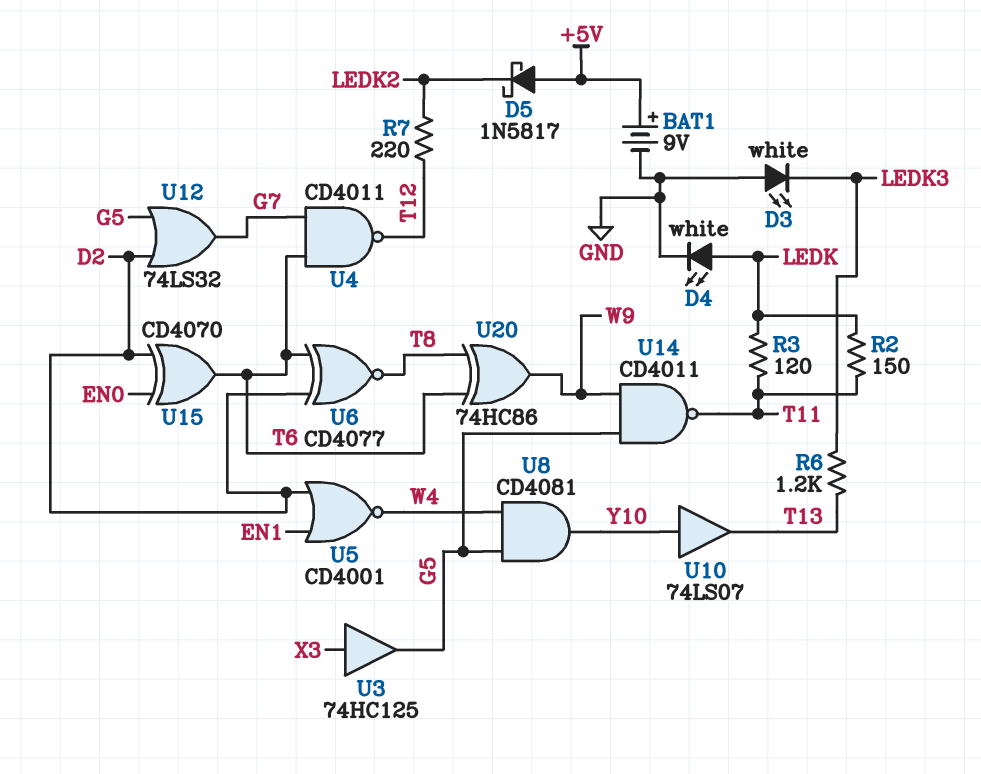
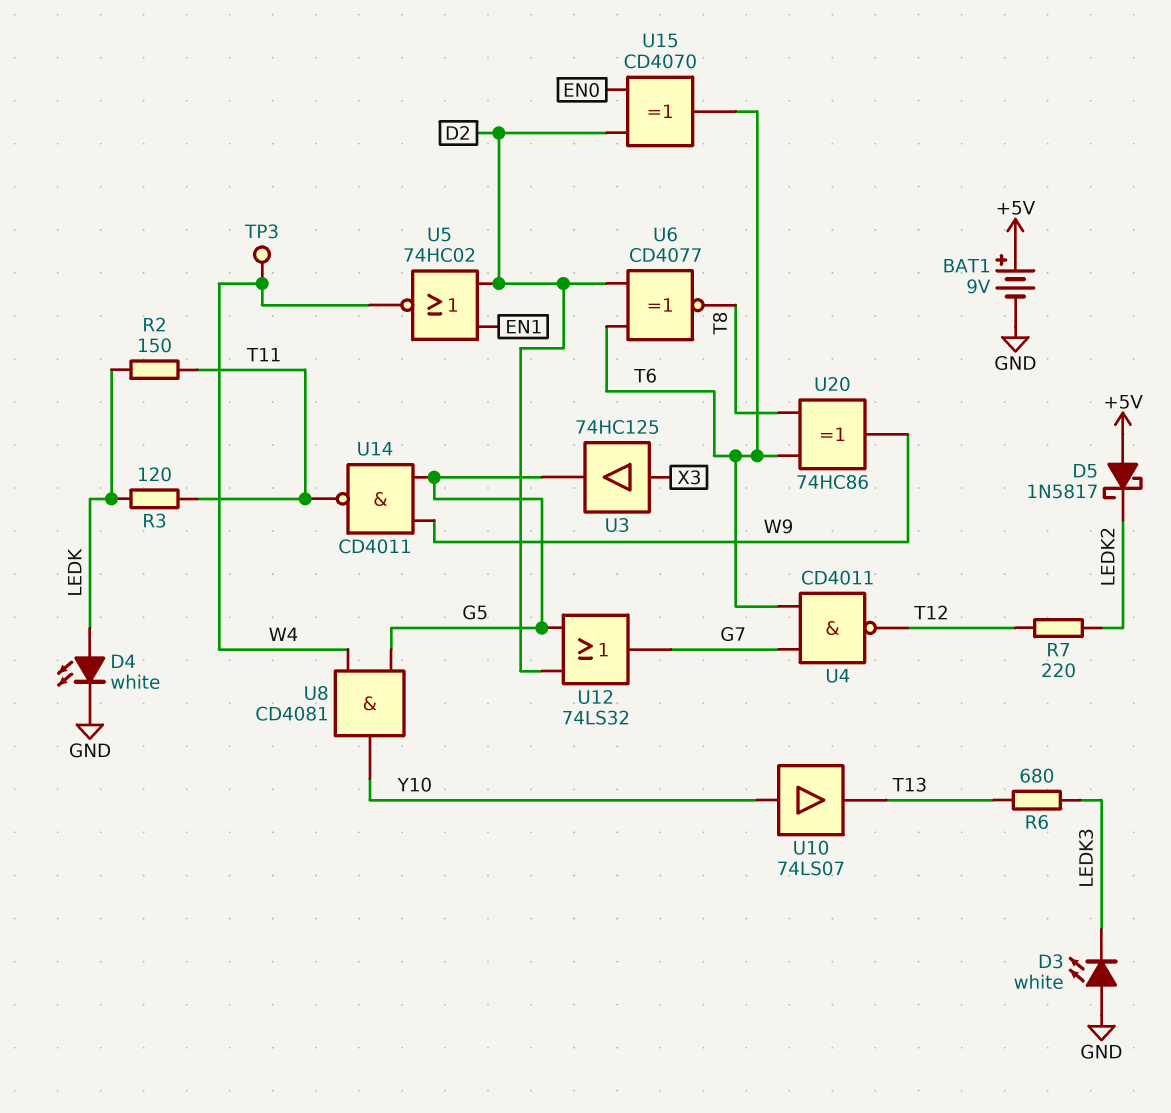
R6: 1.2k (LEDK3, T13) -> 680 (LEDK3, T13)
TP3: none -> test point (W4)
U5: NOR CD4001 (in D2, in EN1, out W4) -> NOR 74HC02 (in D2, in EN1, out W4)

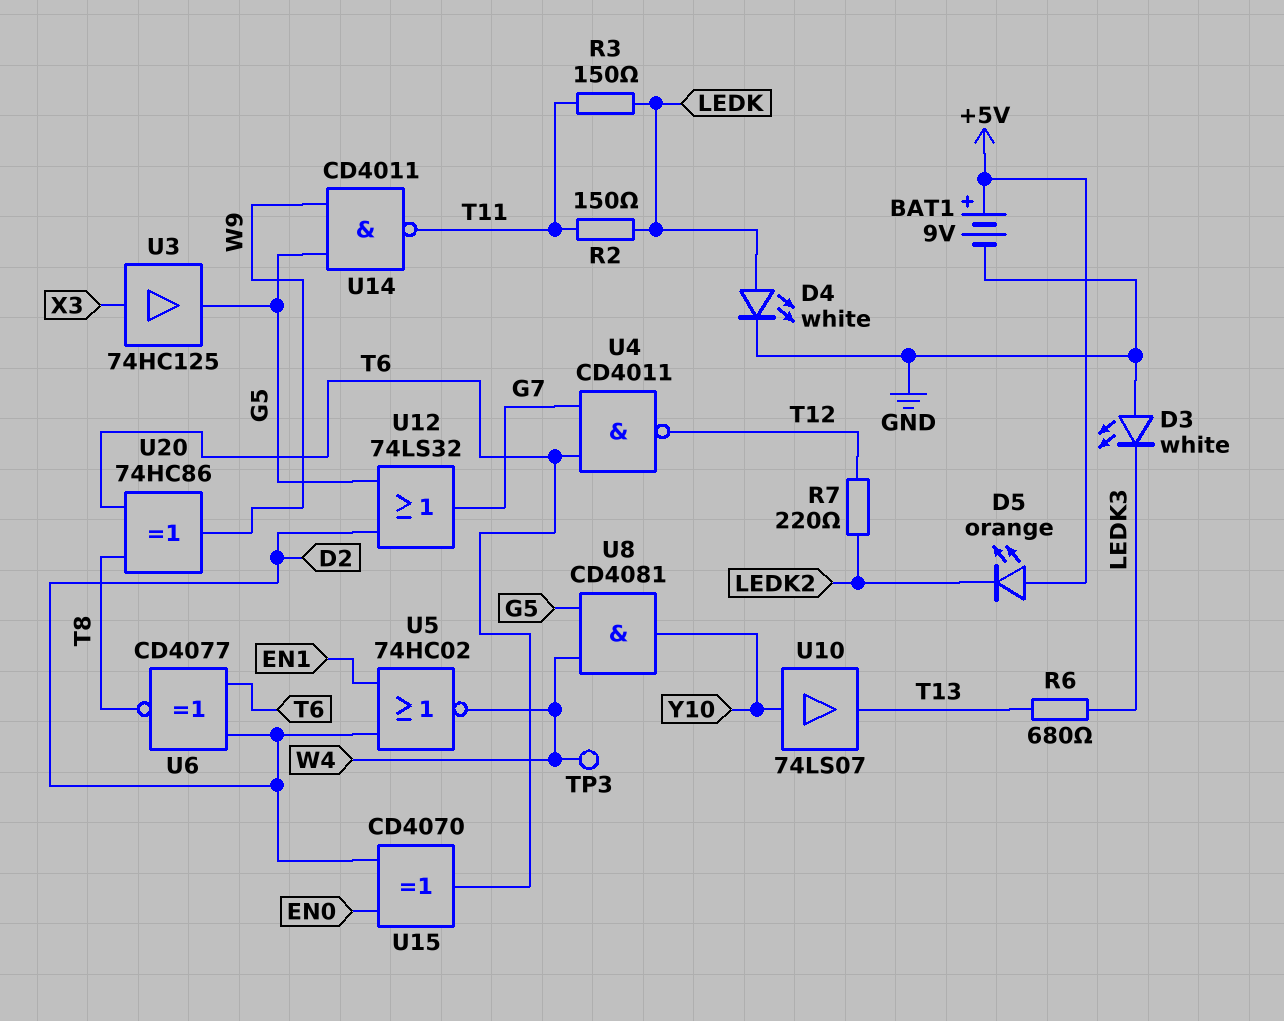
D5: schottky 1N5817 (A +5V, K LEDK2) -> LED orange (A +5V, K LEDK2)
R3: 120 (LEDK, T11) -> 150 (LEDK, T11)

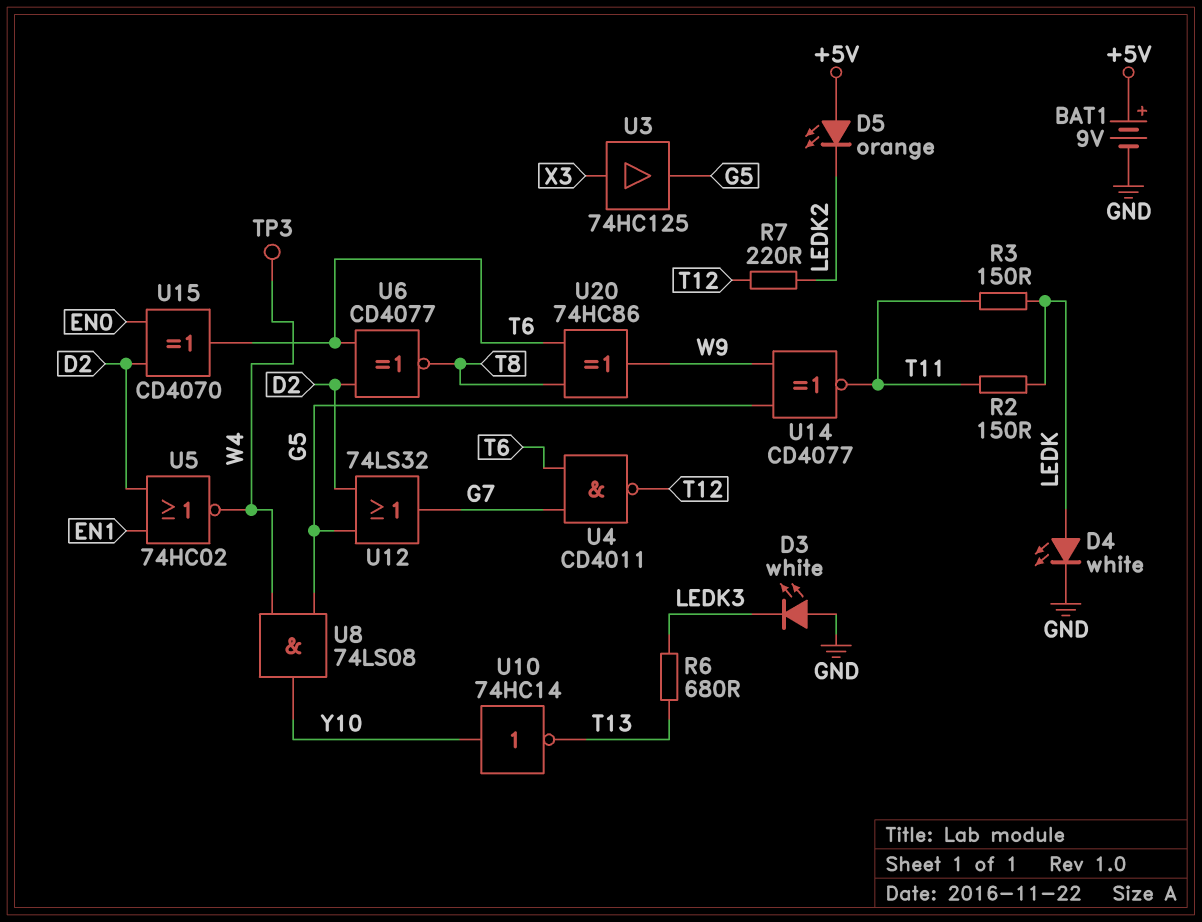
U8: AND CD4081 (in G5, in W4, out Y10) -> AND 74LS08 (in G5, in W4, out Y10)
U10: buffer 74LS07 (in Y10, out T13) -> NOT 74HC14 (in Y10, out T13)
U14: NAND CD4011 (in G5, in W9, out T11) -> XNOR CD4077 (in G5, in W9, out T11)

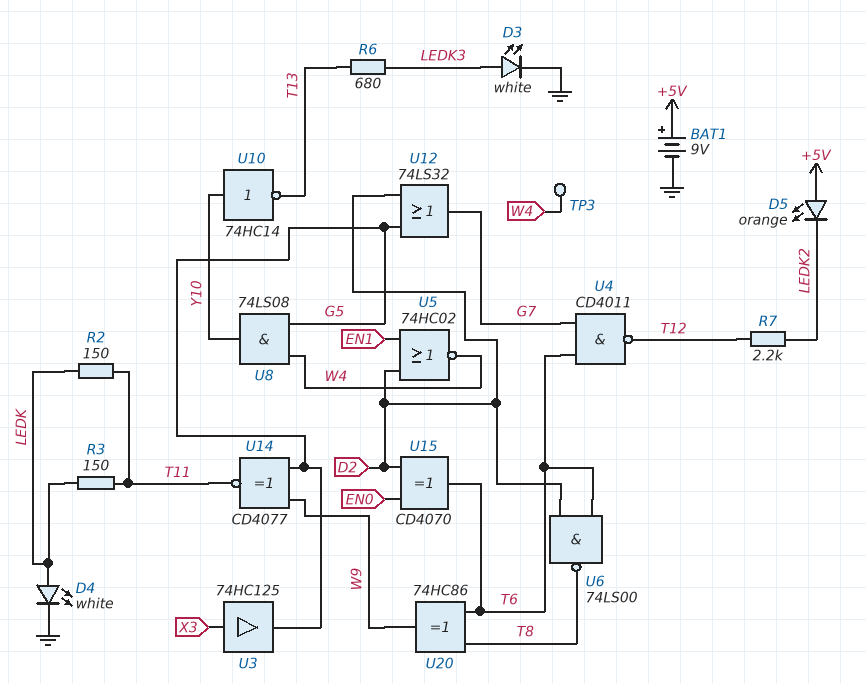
D3: LED white (A GND, K LEDK3) -> LED white (A LEDK3, K GND)
R7: 220 (LEDK2, T12) -> 2.2k (LEDK2, T12)
U6: XNOR CD4077 (in D2, in T6, out T8) -> NAND 74LS00 (in D2, in T6, out T8)

